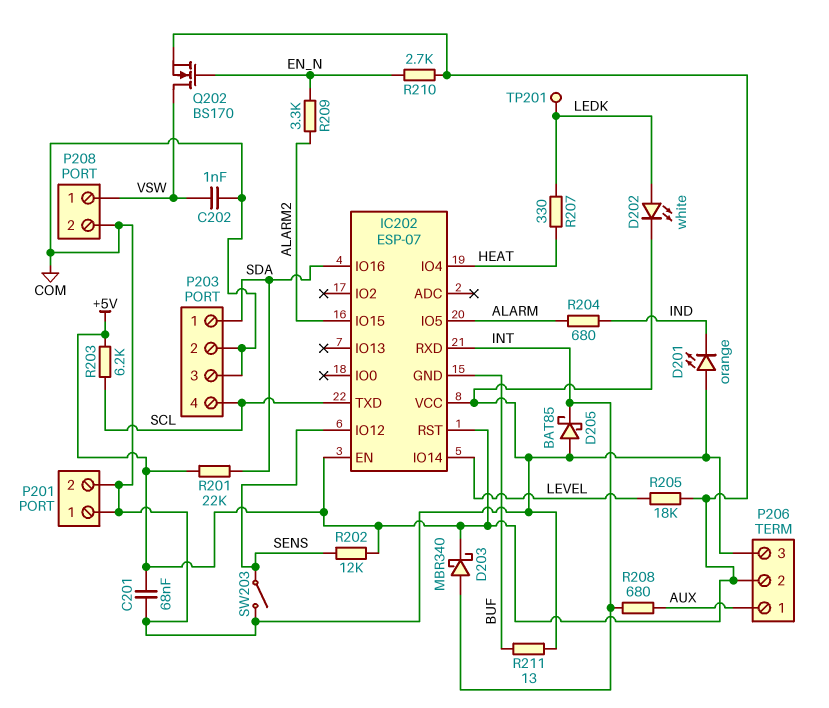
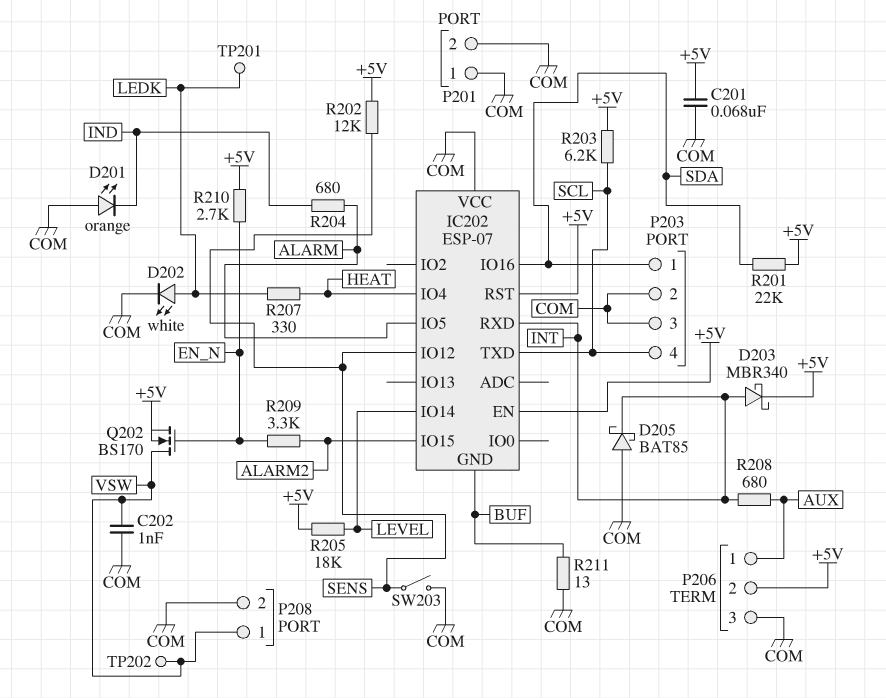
TP202: none -> test point (VSW)

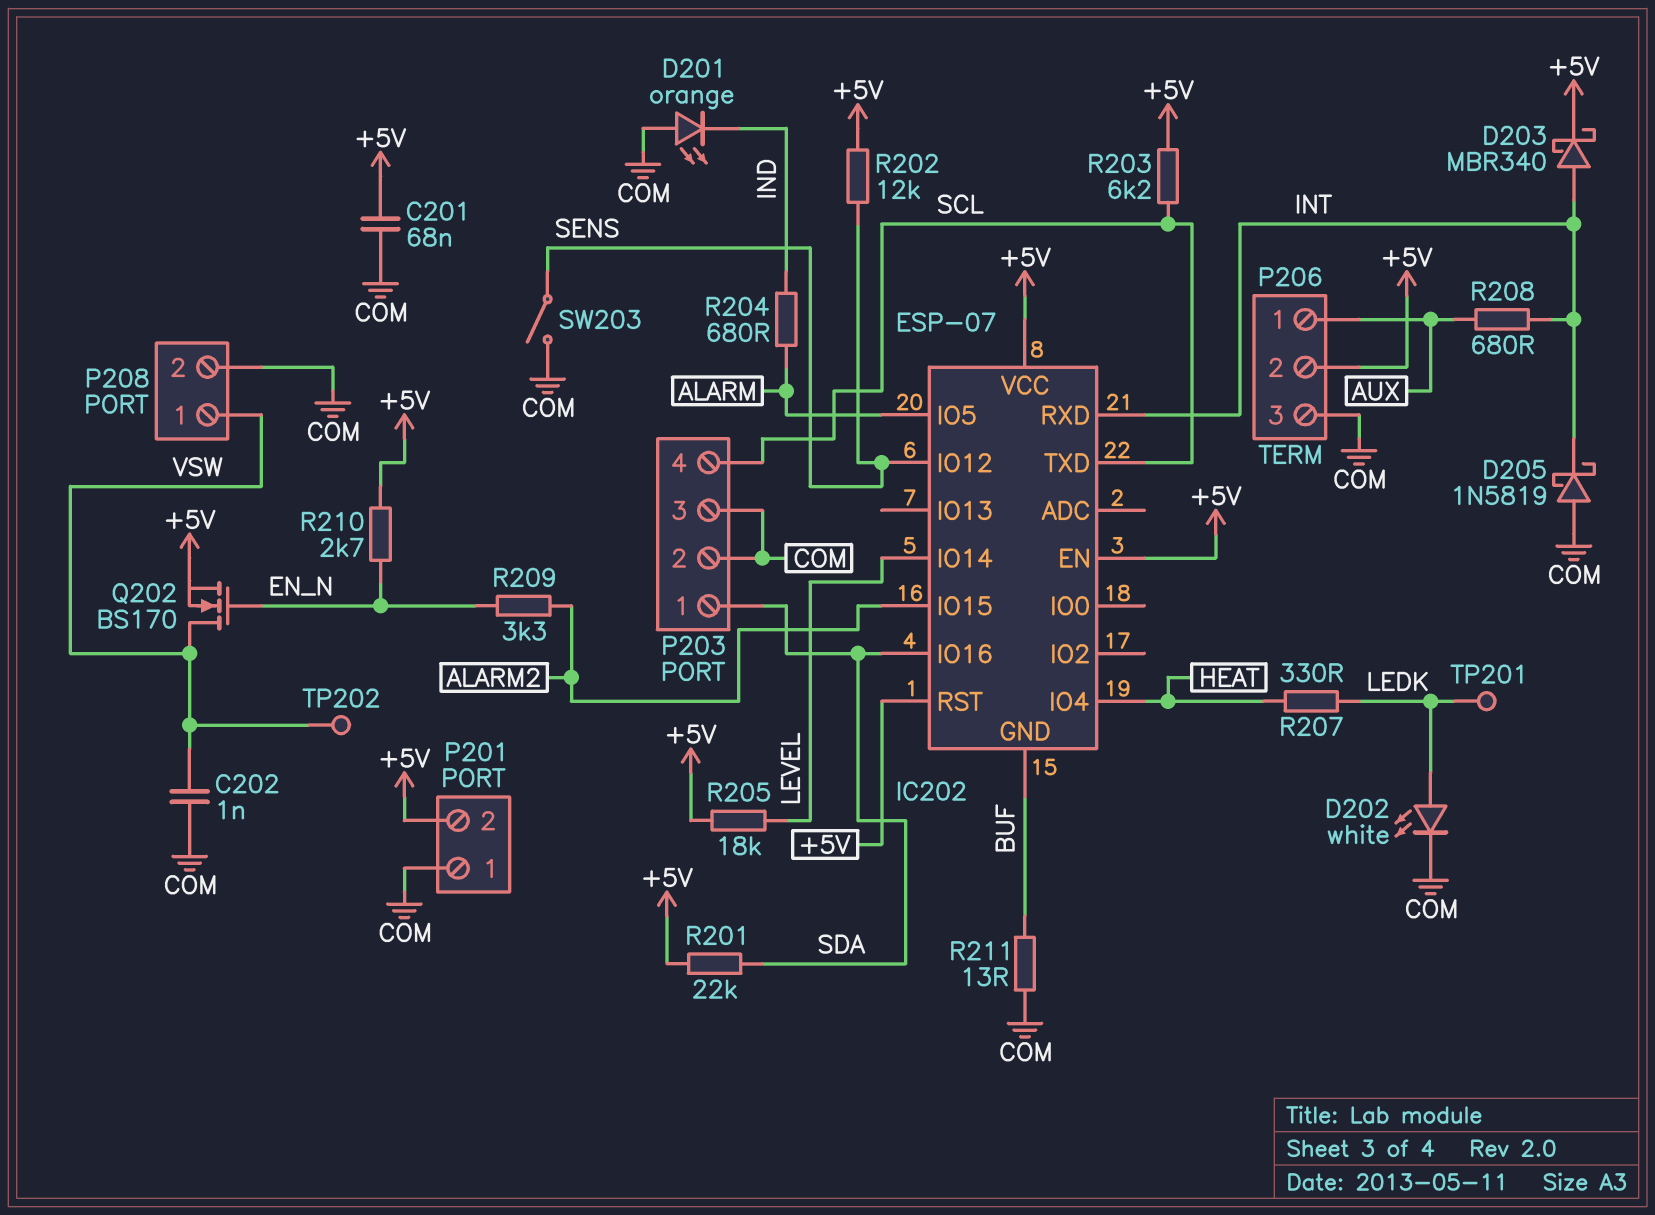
D205: schottky BAT85 (A COM, K INT) -> schottky 1N5819 (A COM, K INT)
IC202 pin VCC: COM -> +5V
P201 pin 2: COM -> +5V

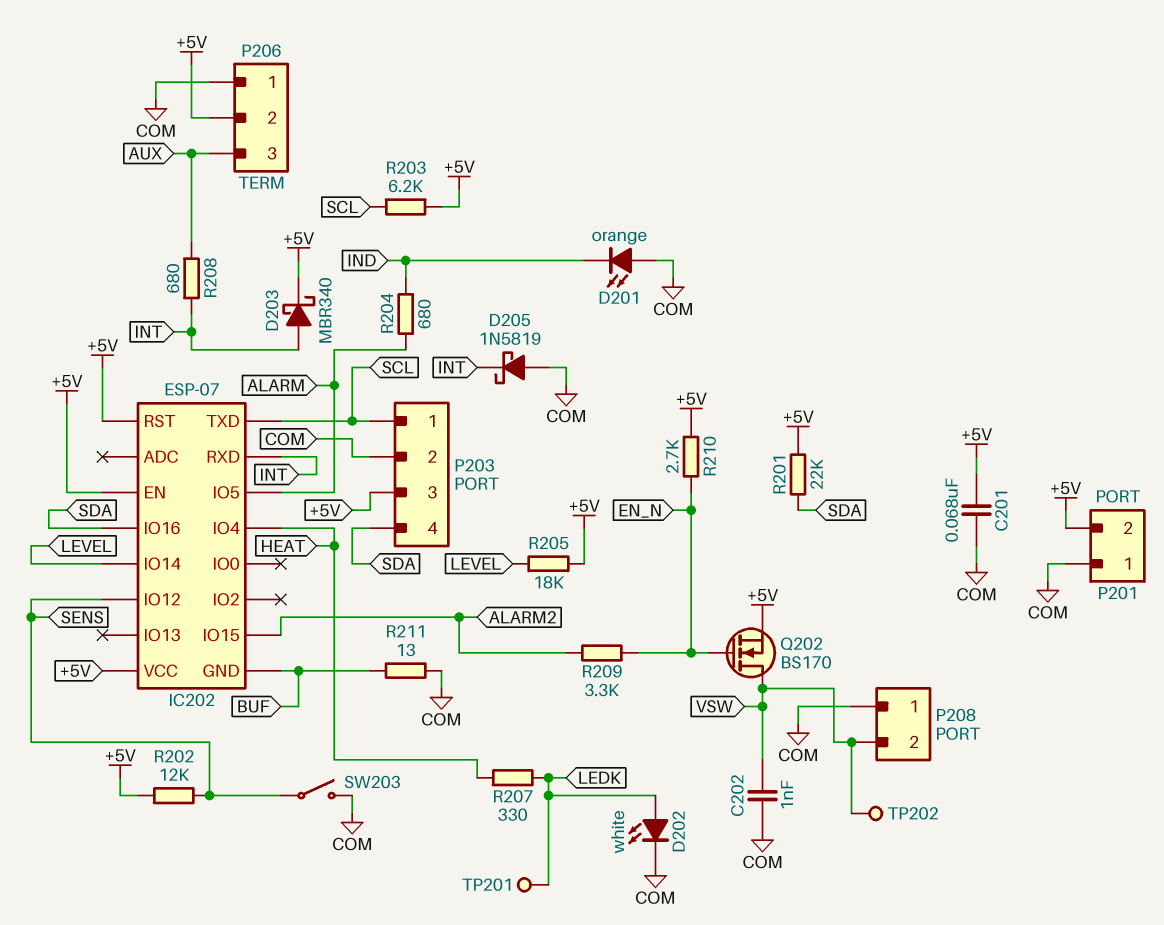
P203 pin 1: SDA -> SCL
P203 pin 3: COM -> +5V
P203 pin 4: SCL -> SDA
P206 pin 1: AUX -> COM
P206 pin 3: COM -> AUX
P208 pin 1: VSW -> COM
P208 pin 2: COM -> VSW

